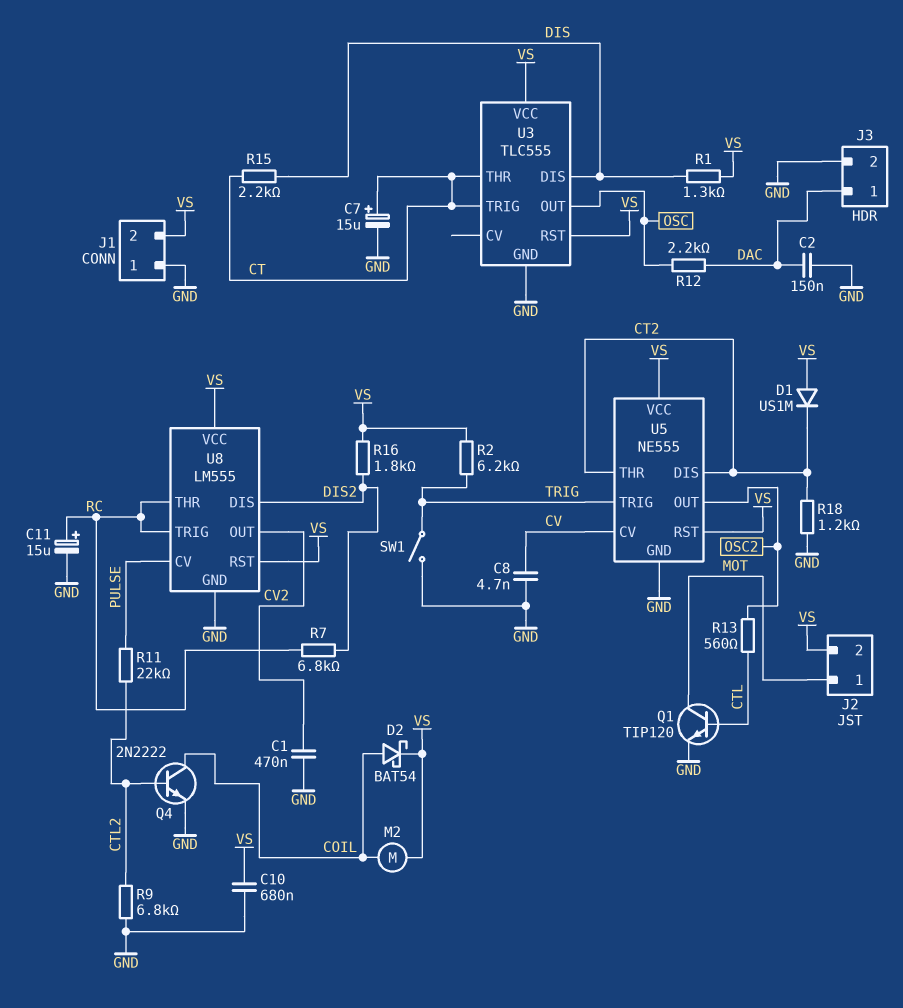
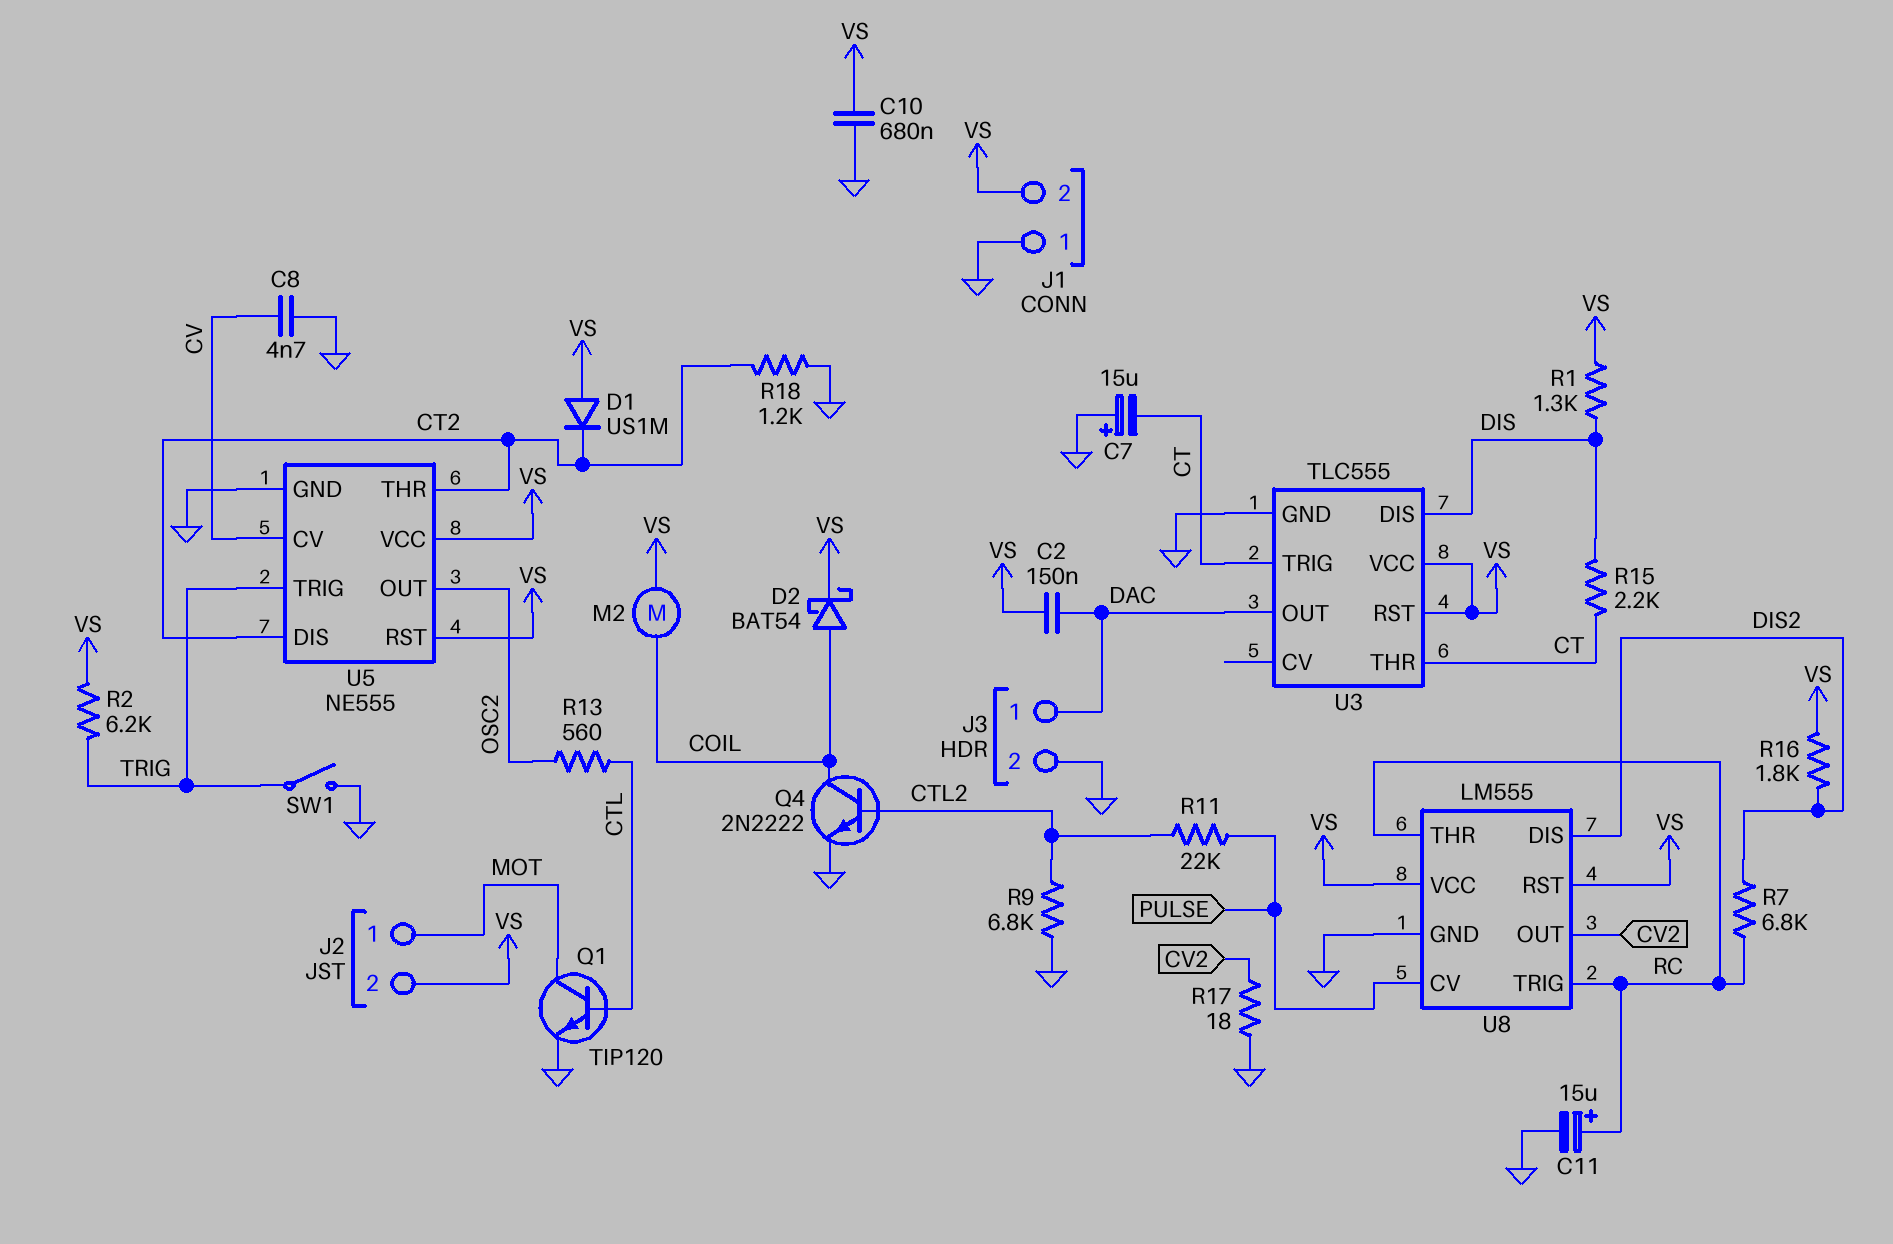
C1: 470nF (CV2, GND) -> none
C2: 150nF (DAC, GND) -> 150nF (DAC, VS)
C7: 15uF (plus CT, minus GND) -> 15uF (plus GND, minus CT)
R12: 2.2k (DAC, OSC) -> none
R17: none -> 18 (CV2, GND)
U3 pin OUT: OSC -> DAC

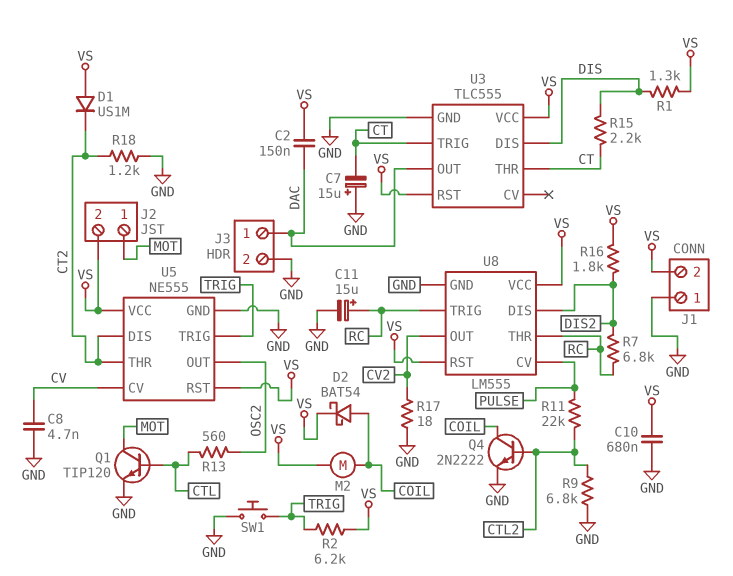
SW1: switch (GND, TRIG) -> button (GND, TRIG)

